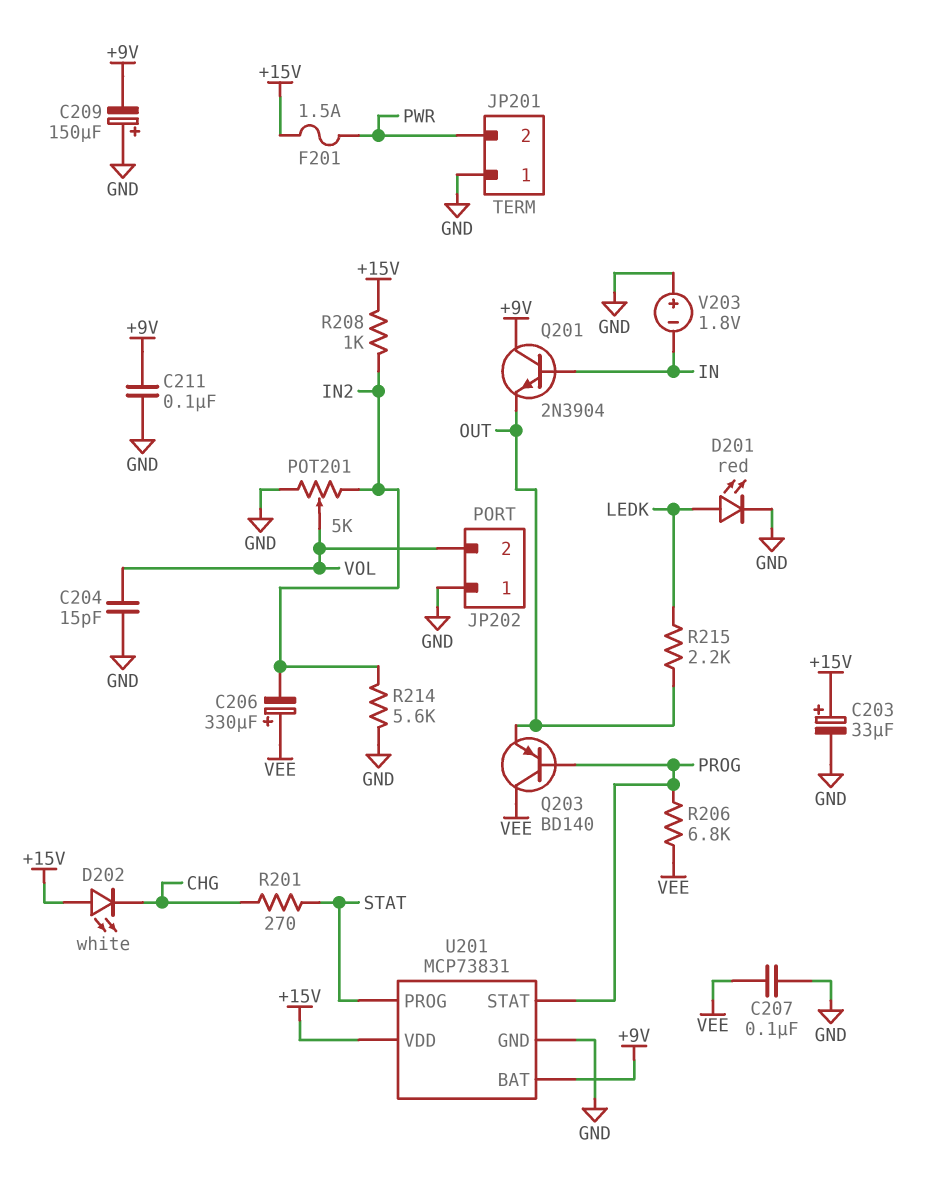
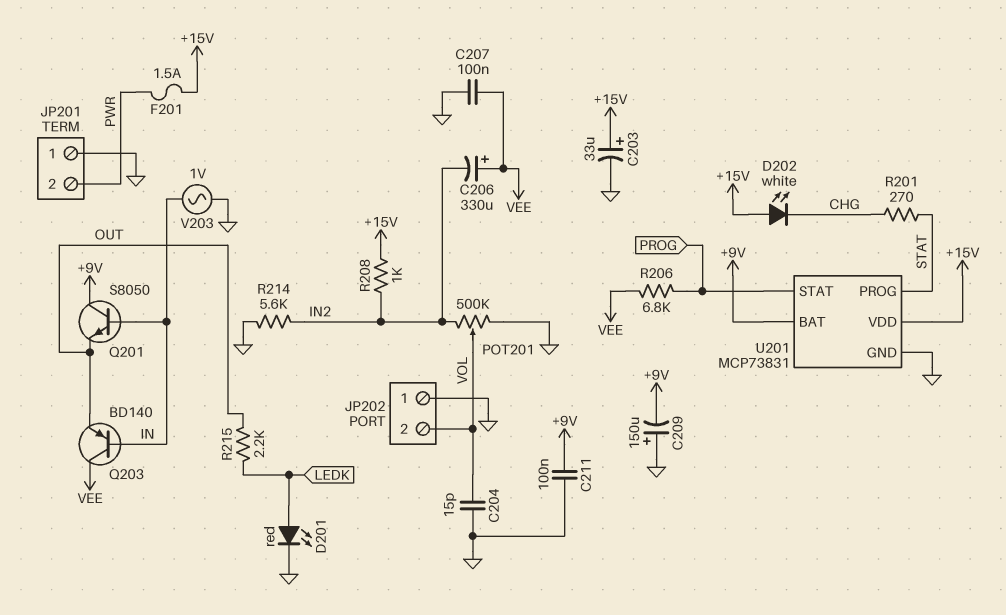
POT201: 5k (GND, IN2, wiper VOL) -> 500k (GND, IN2, wiper VOL)
Q201: NPN 2N3904 (B IN, C +9V, E OUT) -> NPN S8050 (B IN, C +9V, E OUT)
Q203: PNP BD140 (B PROG, C VEE, E OUT) -> PNP BD140 (B IN, C VEE, E OUT)
V203: 1.8V (plus GND, minus IN) -> AC 1V (GND, IN)

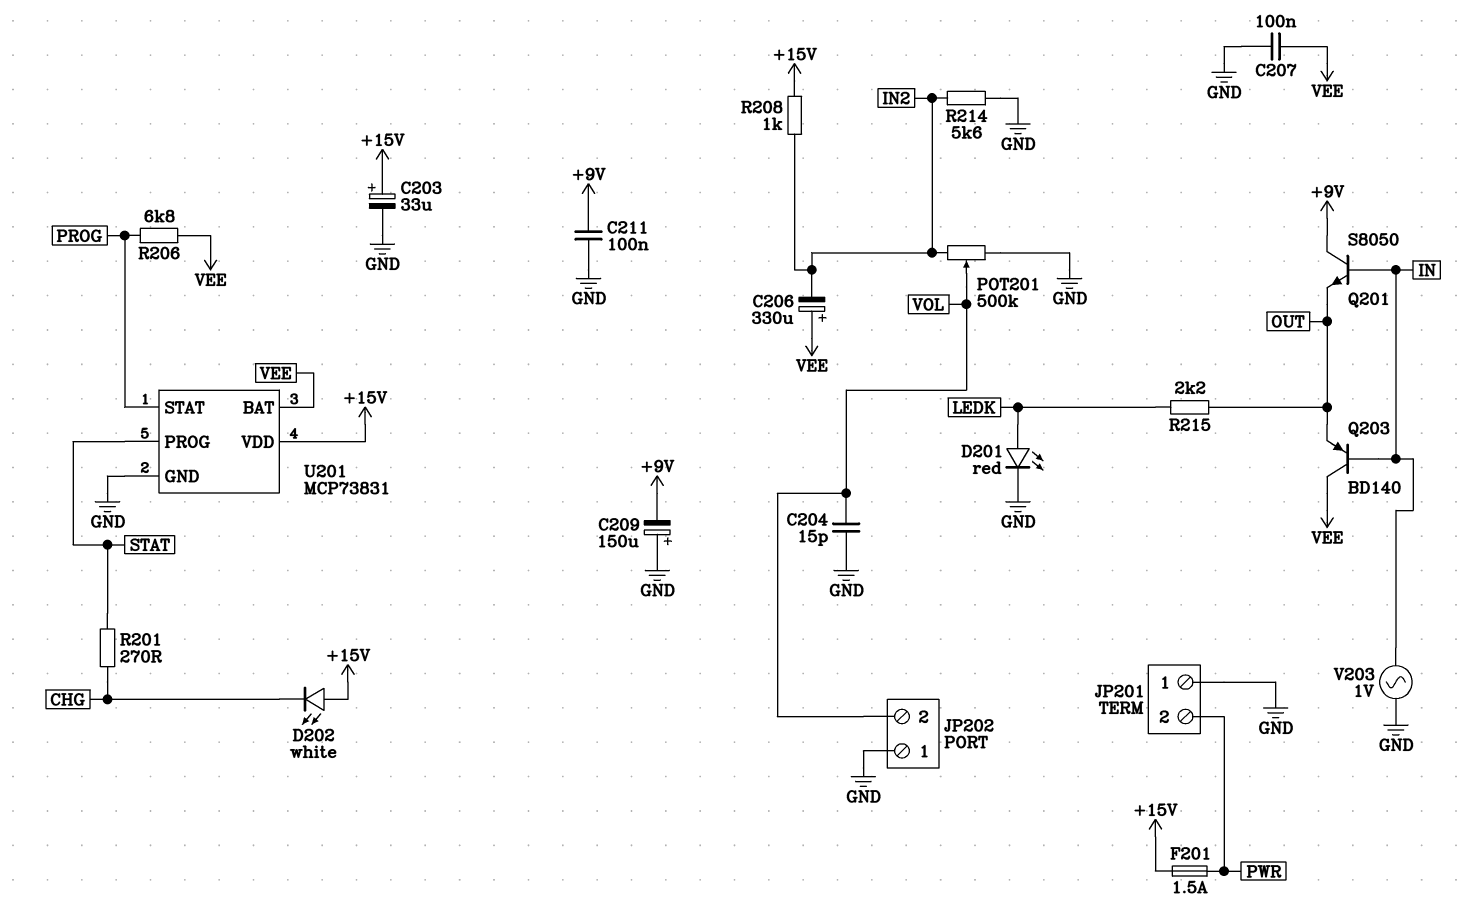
U201 pin BAT: +9V -> VEE

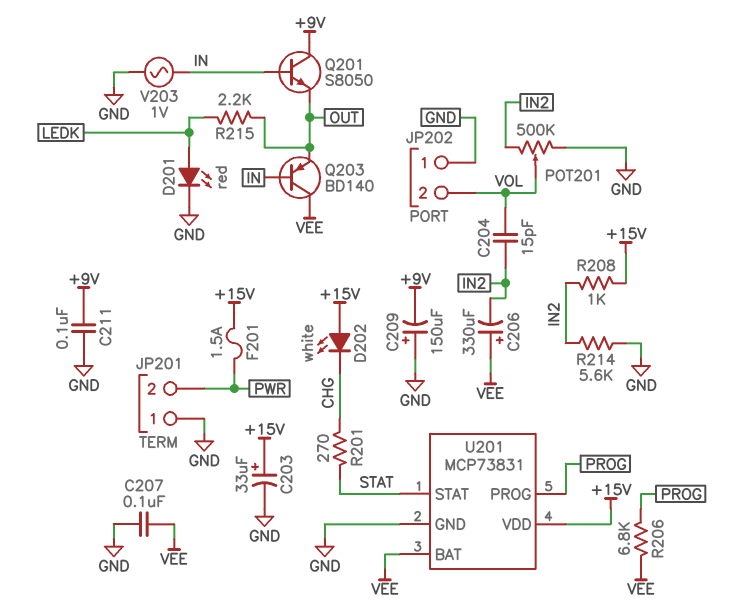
C204: 15pF (GND, VOL) -> 15pF (IN2, VOL)
U201 pin PROG: STAT -> PROG
U201 pin STAT: PROG -> STAT

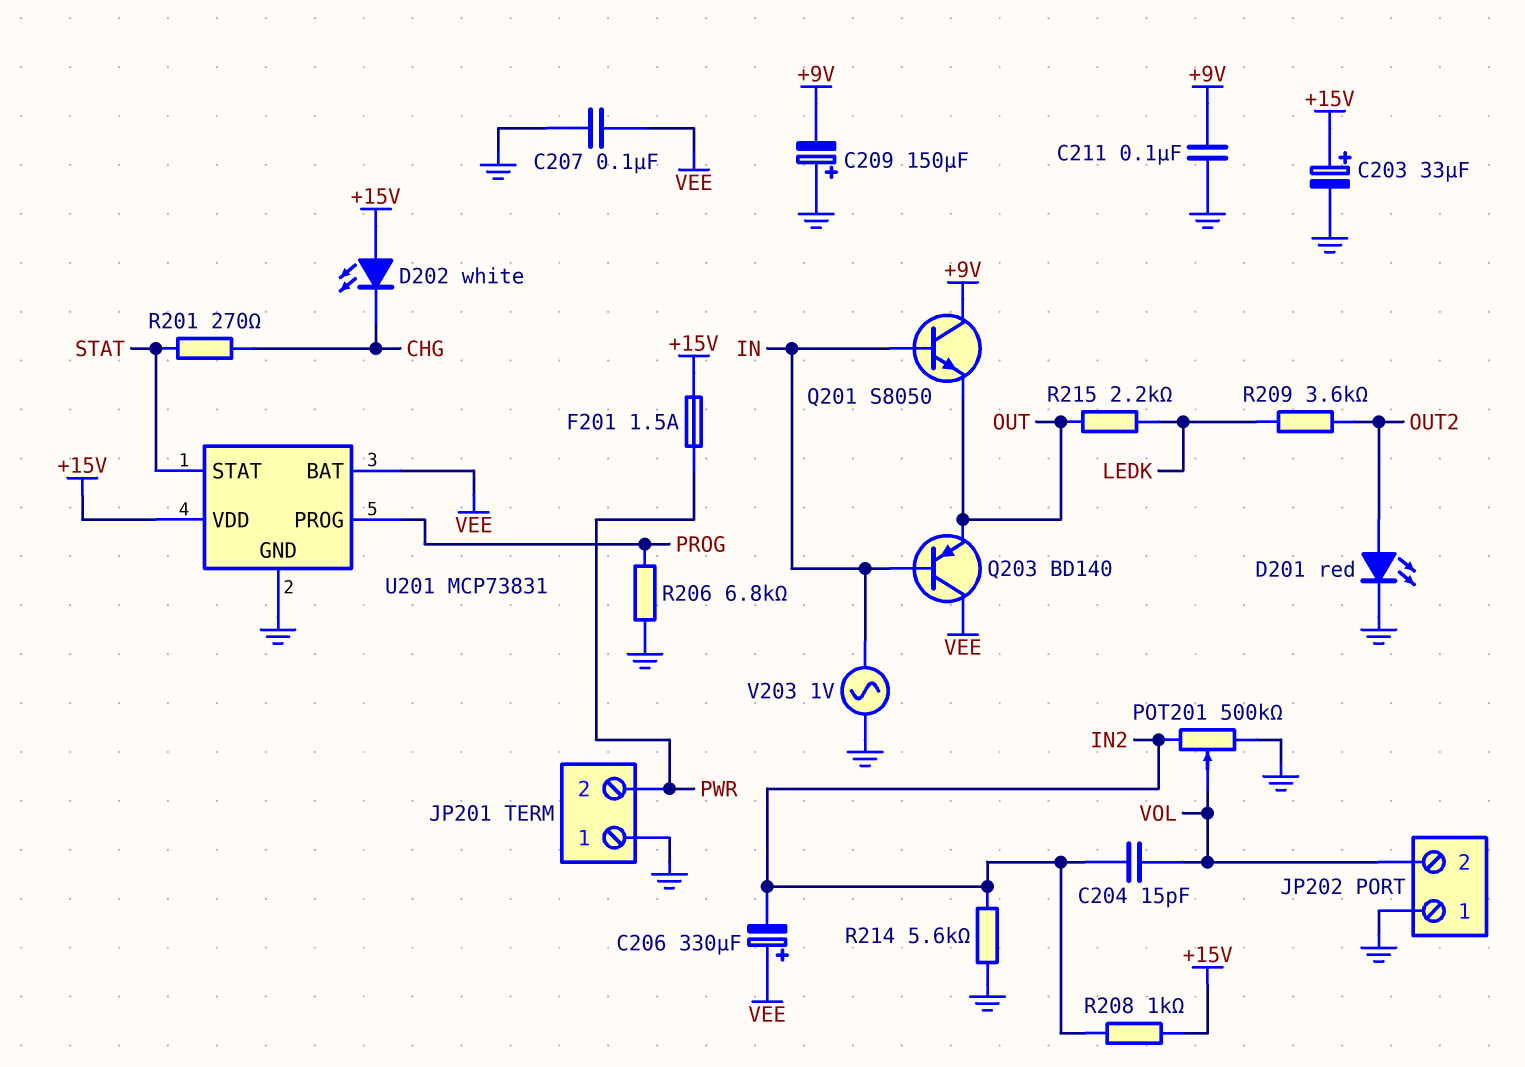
D201: LED red (A LEDK, K GND) -> LED red (A OUT2, K GND)
R206: 6.8k (PROG, VEE) -> 6.8k (GND, PROG)
R209: none -> 3.6k (LEDK, OUT2)

